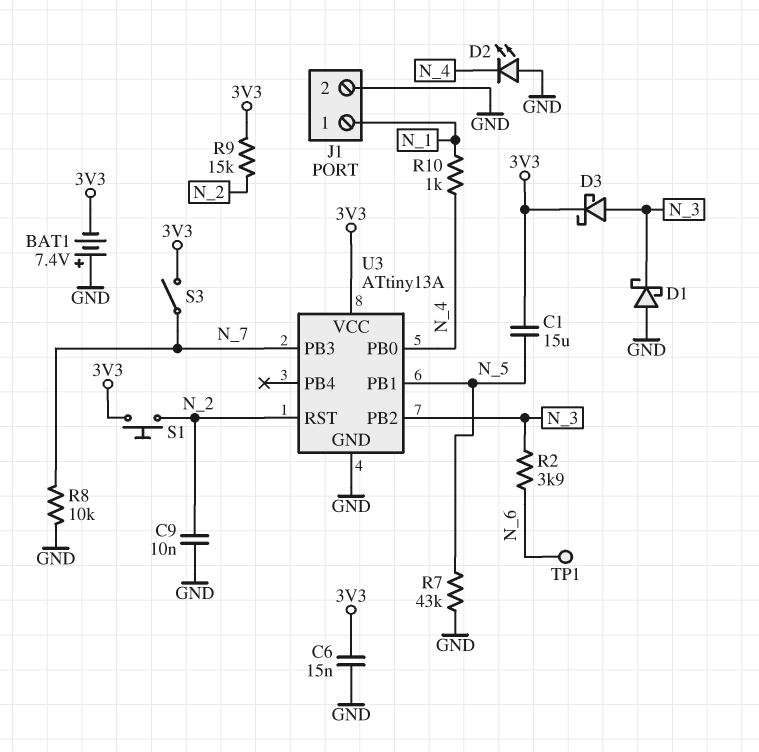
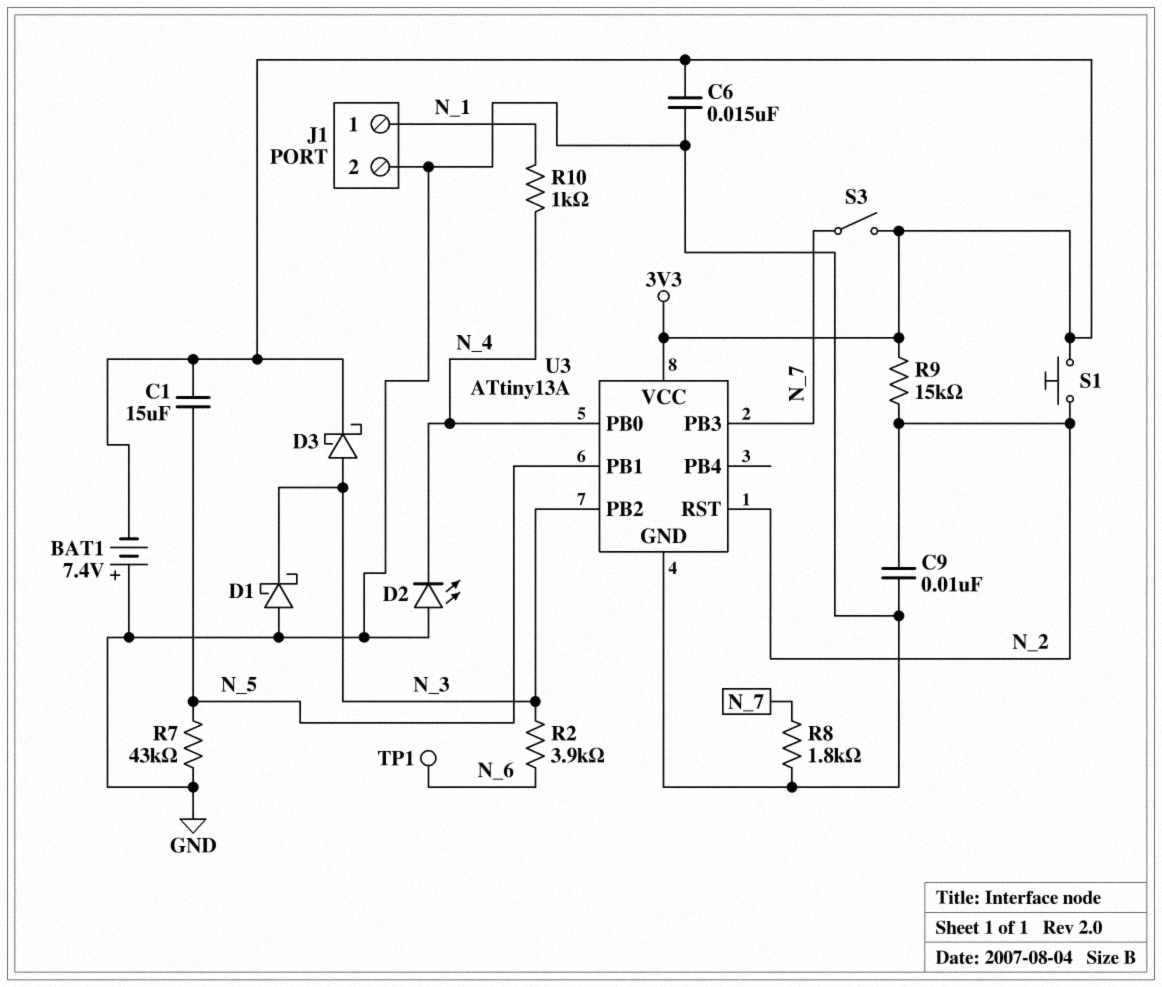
R8: 10k (GND, N_7) -> 1.8k (GND, N_7)

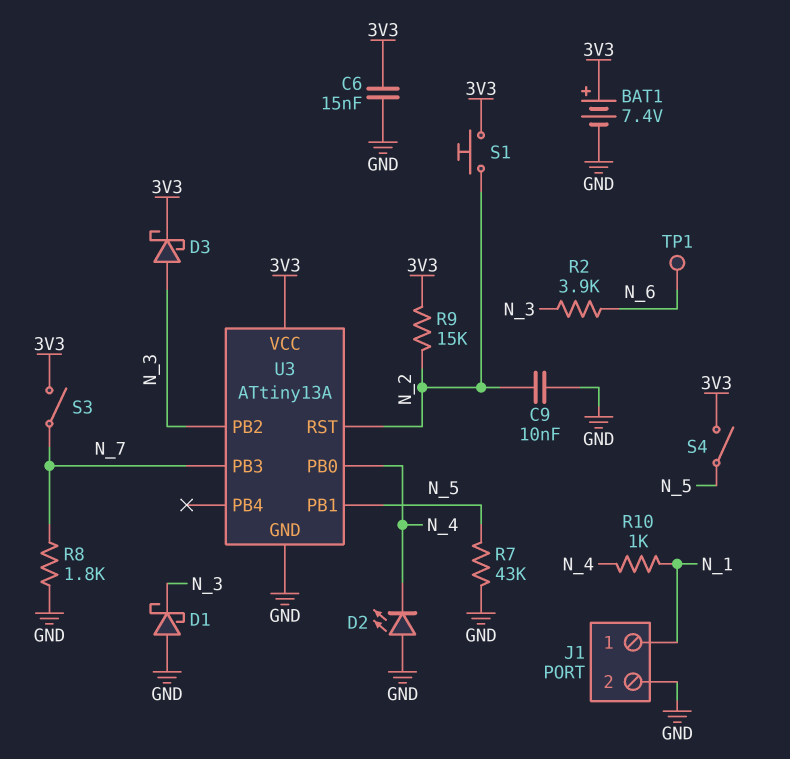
BAT1: 7.4V (plus GND, minus 3V3) -> 7.4V (plus 3V3, minus GND)
C1: 15uF (3V3, N_5) -> none
S4: none -> switch (3V3, N_5)

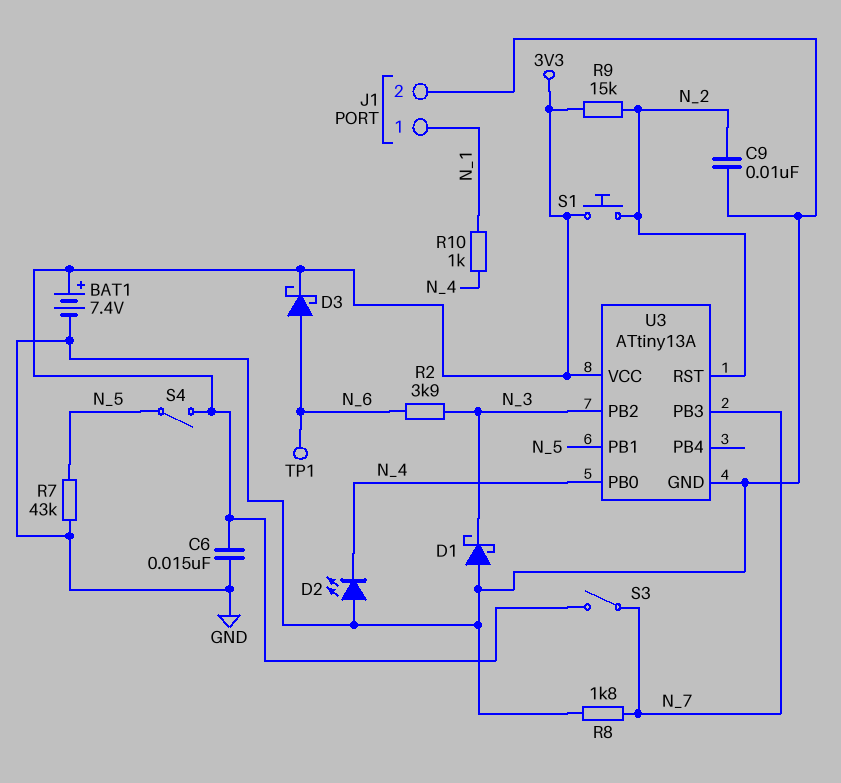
D3: schottky (A N_3, K 3V3) -> schottky (A N_6, K 3V3)

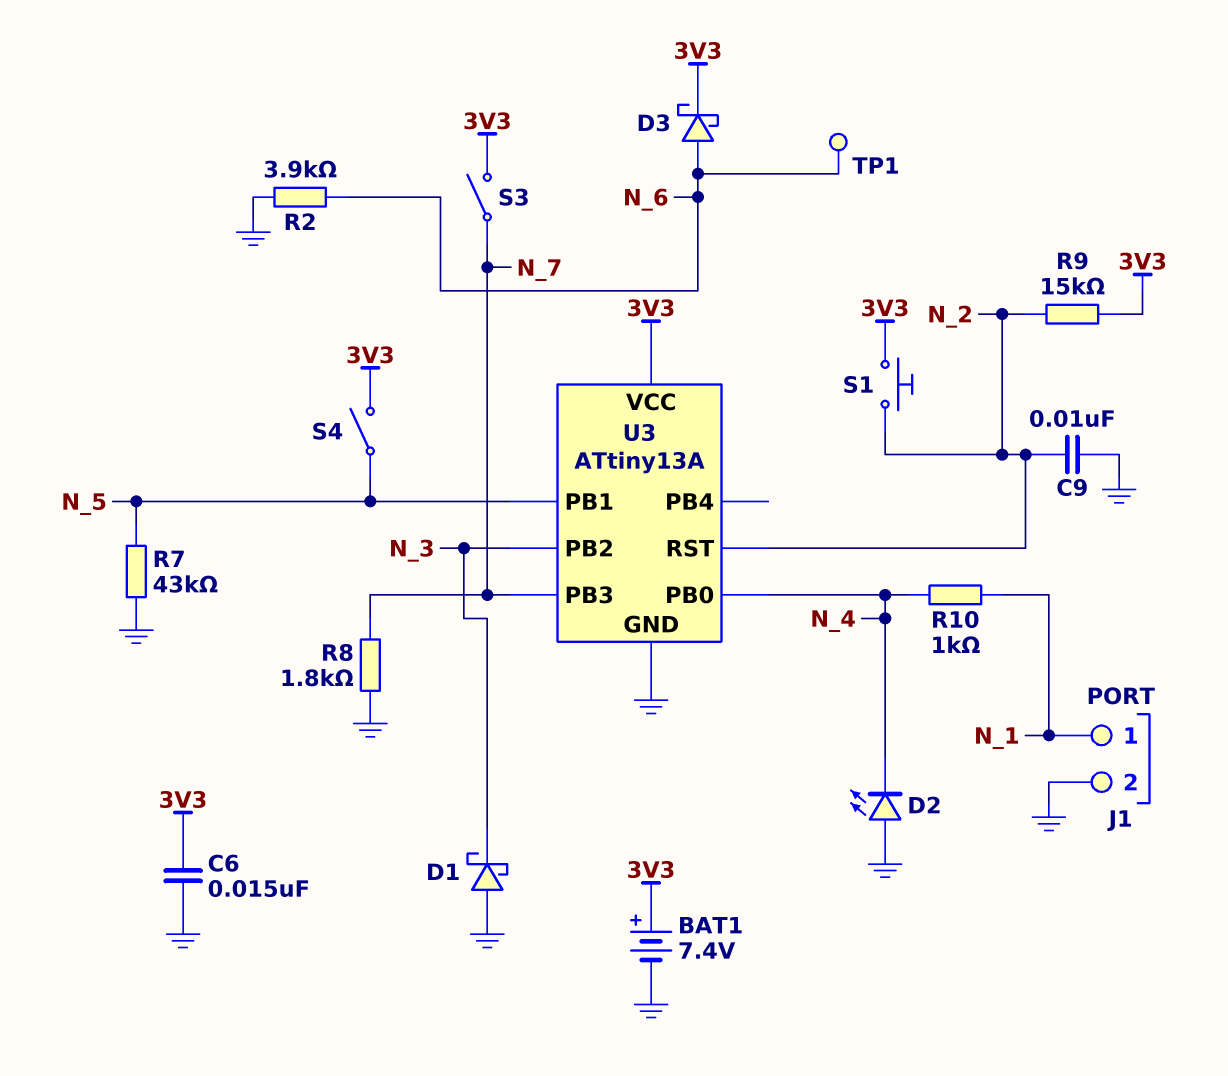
R2: 3.9k (N_3, N_6) -> 3.9k (GND, N_6)

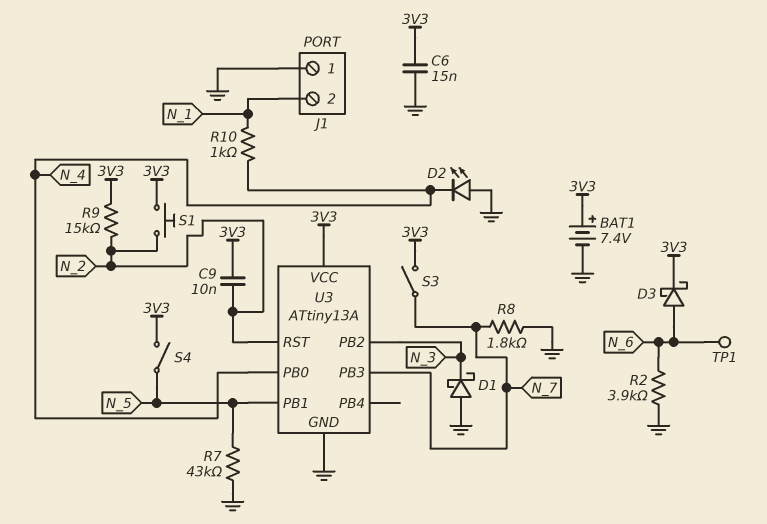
C9: 10nF (GND, N_2) -> 10nF (3V3, N_2)
J1 pin 1: N_1 -> GND
J1 pin 2: GND -> N_1

